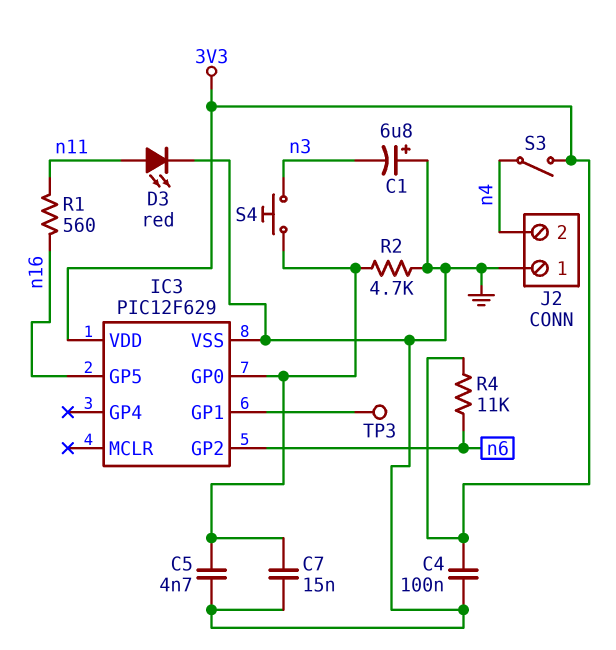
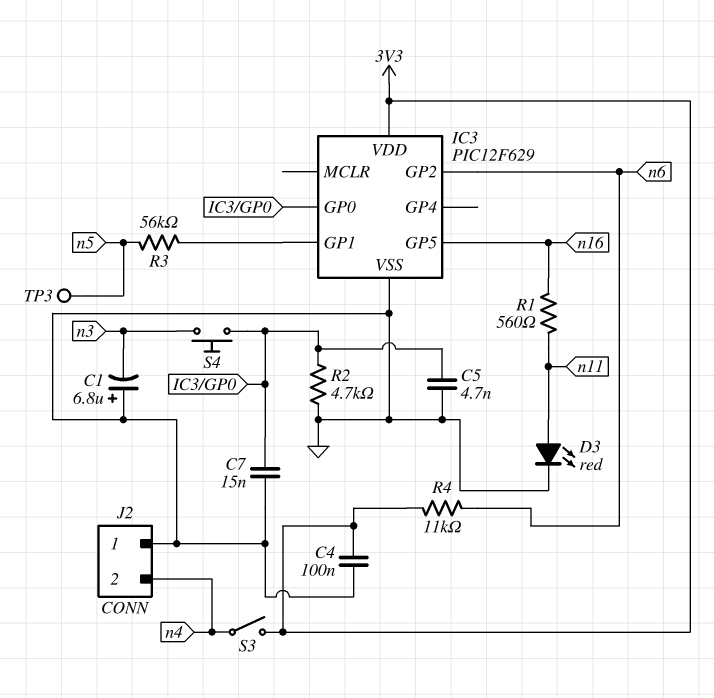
R3: none -> 56k (IC3/GP1, n5)
TP3: test point (IC3/GP1) -> test point (n5)

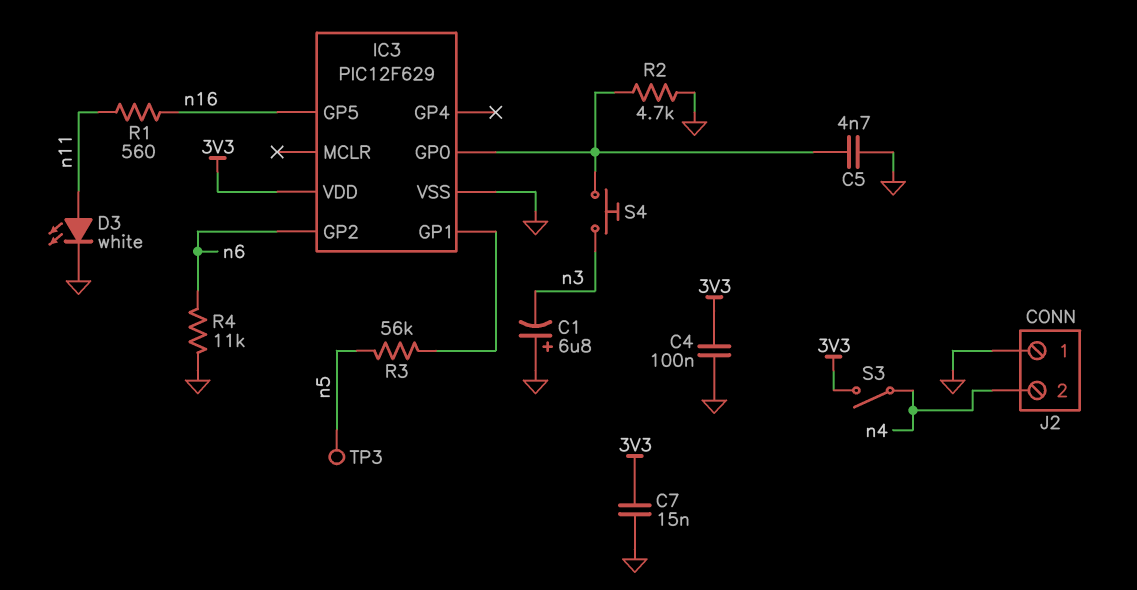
C7: 15nF (GND, IC3/GP0) -> 15nF (3V3, GND)
D3: LED red (A n11, K GND) -> LED white (A n11, K GND)
R4: 11k (3V3, n6) -> 11k (GND, n6)

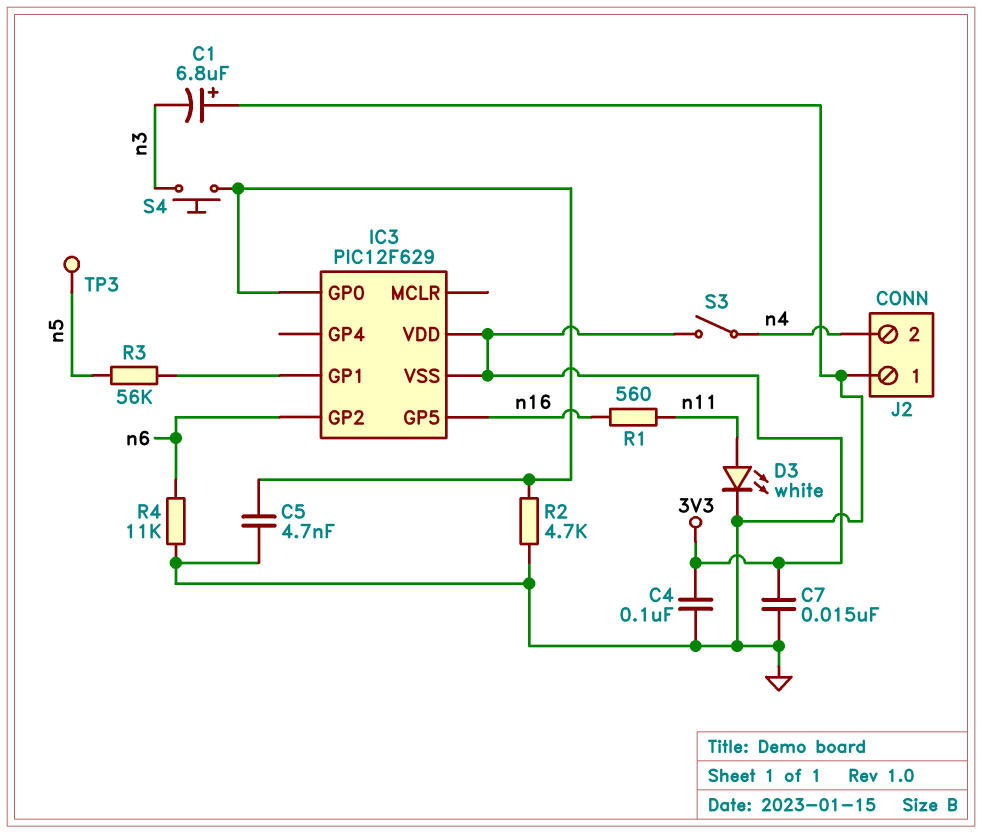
IC3 pin VSS: GND -> 3V3

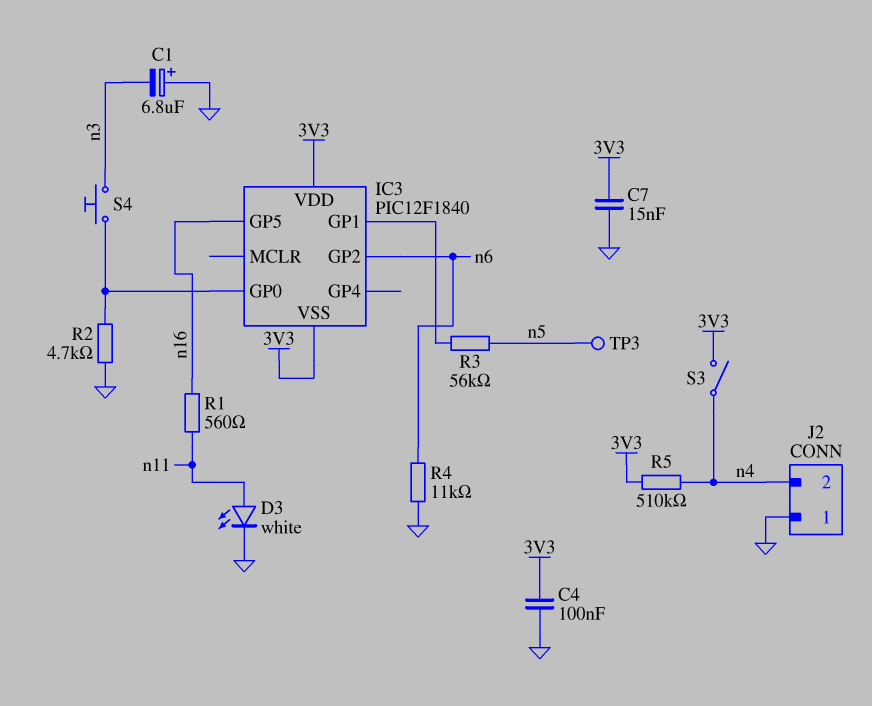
C5: 4.7nF (GND, IC3/GP0) -> none
IC3: PIC12F629 -> PIC12F1840
R5: none -> 510k (3V3, n4)

